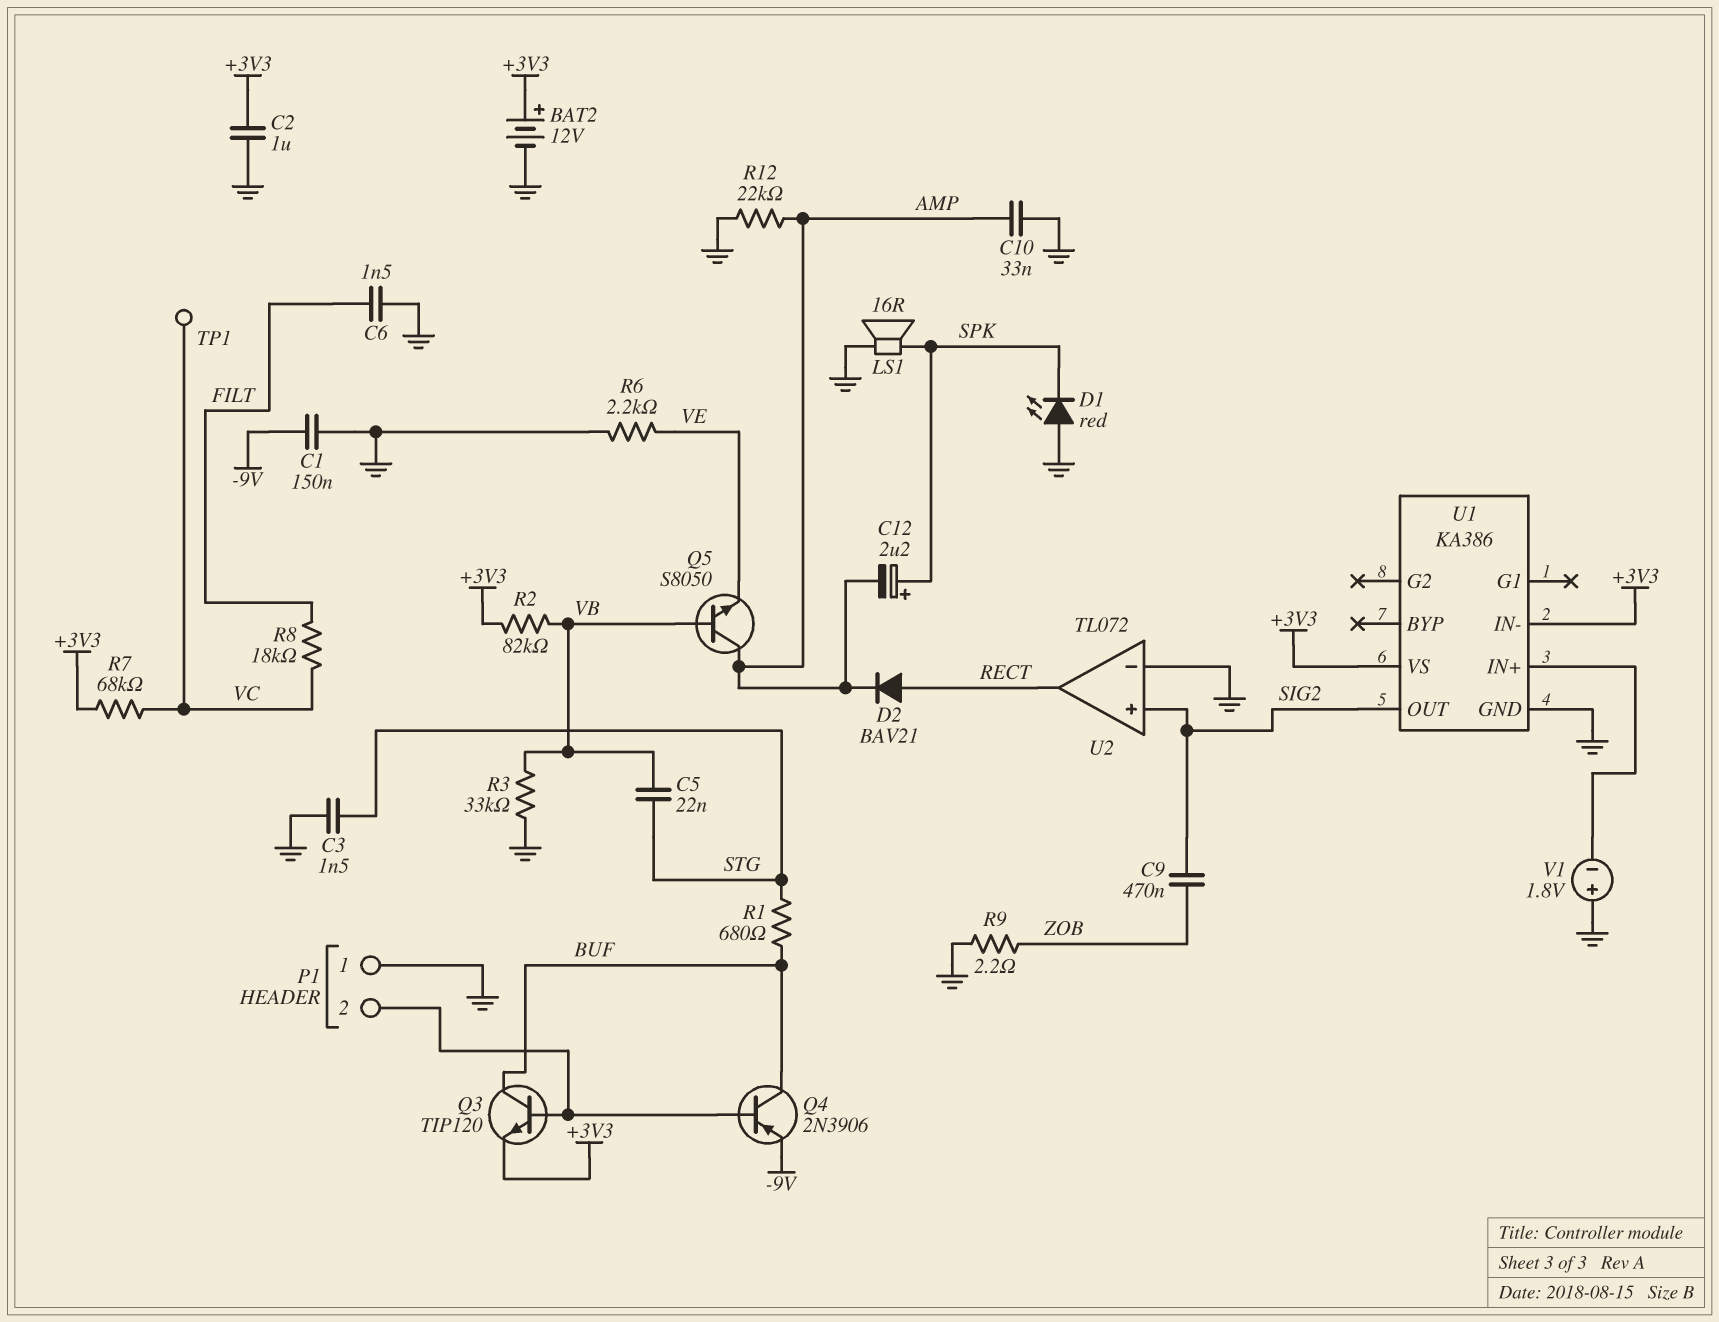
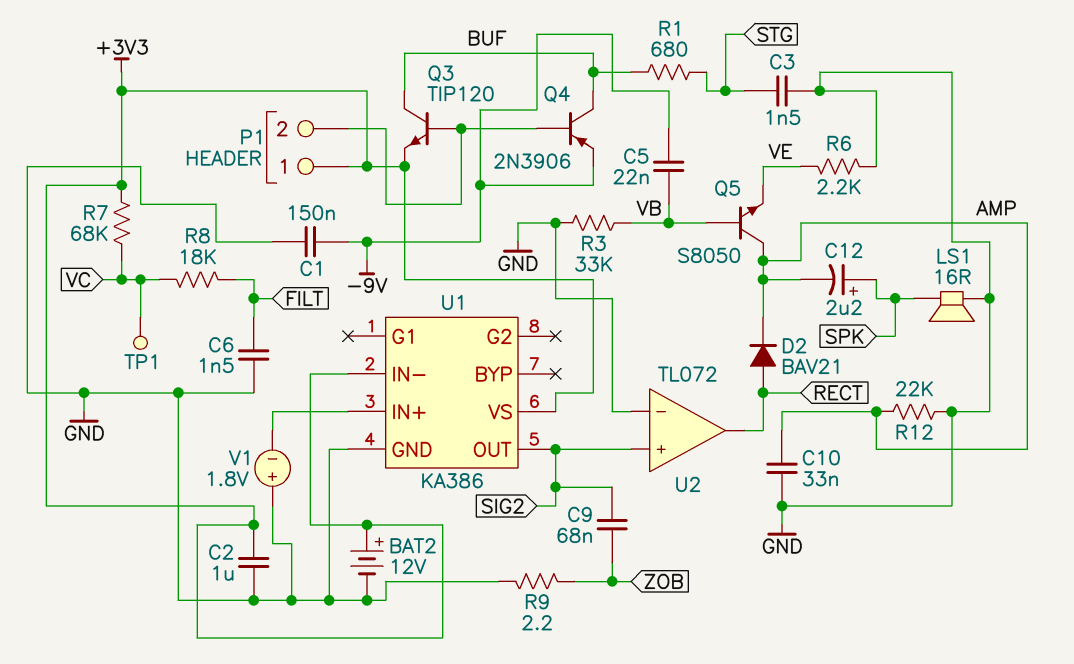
C5: 22nF (STG, VB) -> 22nF (-9V, VB)
C9: 470nF (SIG2, ZOB) -> 68nF (SIG2, ZOB)
D1: LED red (A GND, K SPK) -> none
P1 pin 1: GND -> +3V3
R2: 82k (+3V3, VB) -> none

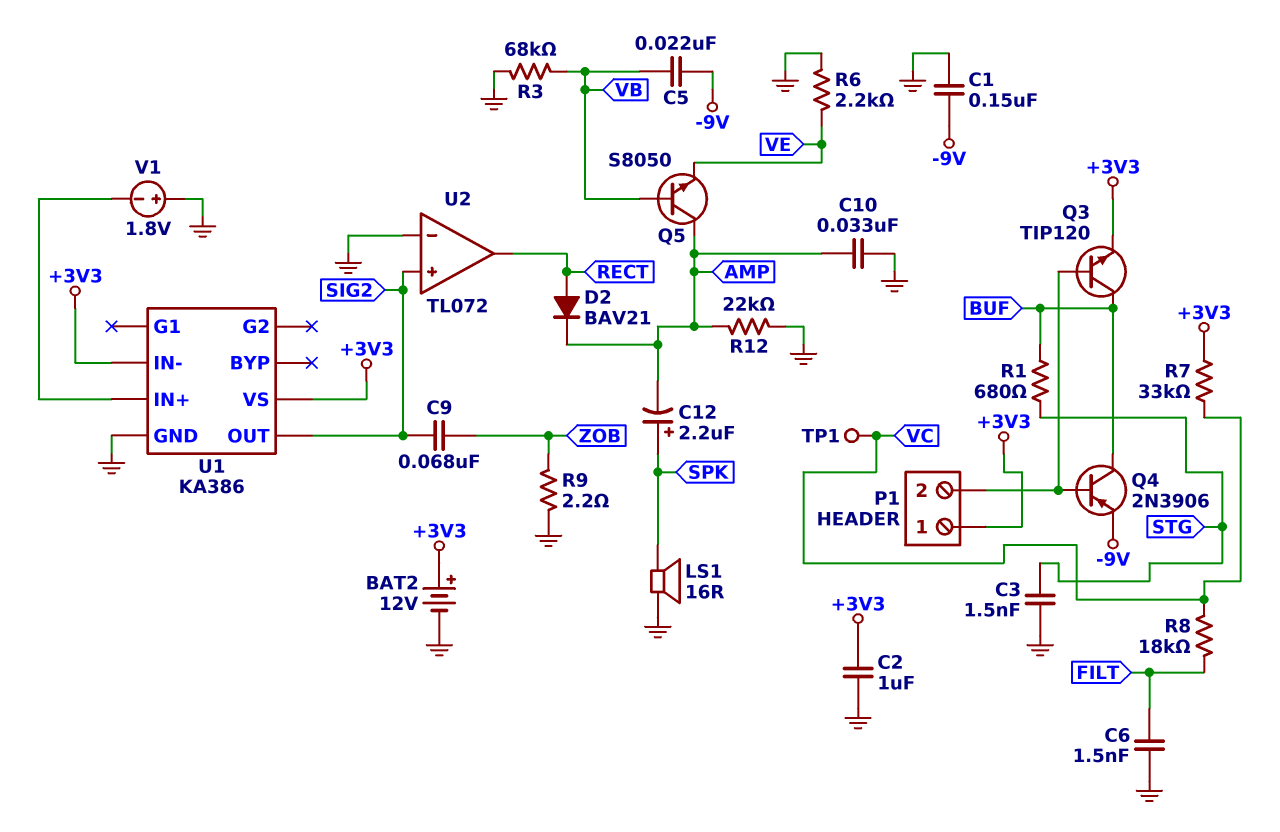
R3: 33k (GND, VB) -> 68k (GND, VB)
R7: 68k (+3V3, VC) -> 33k (+3V3, VC)

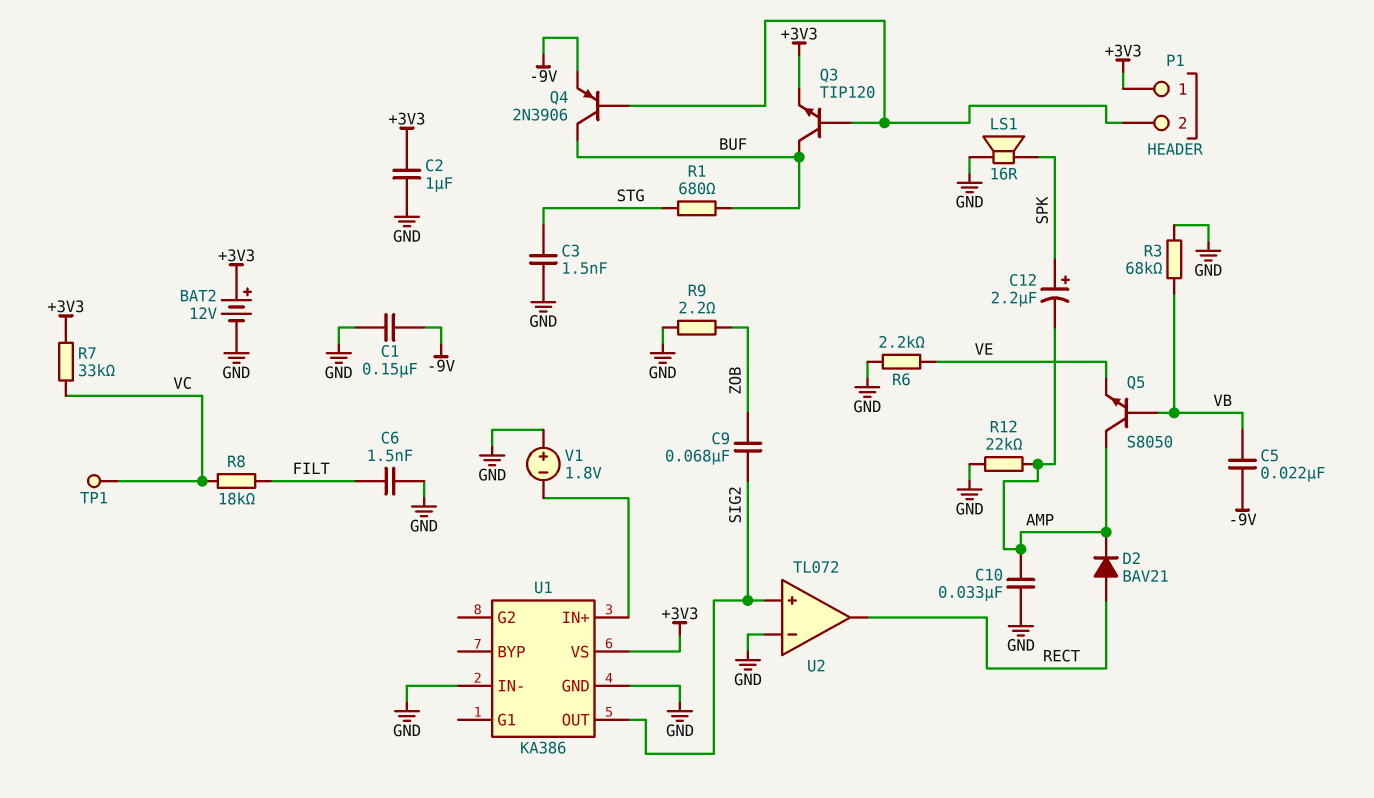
U1 pin IN-: +3V3 -> GND

